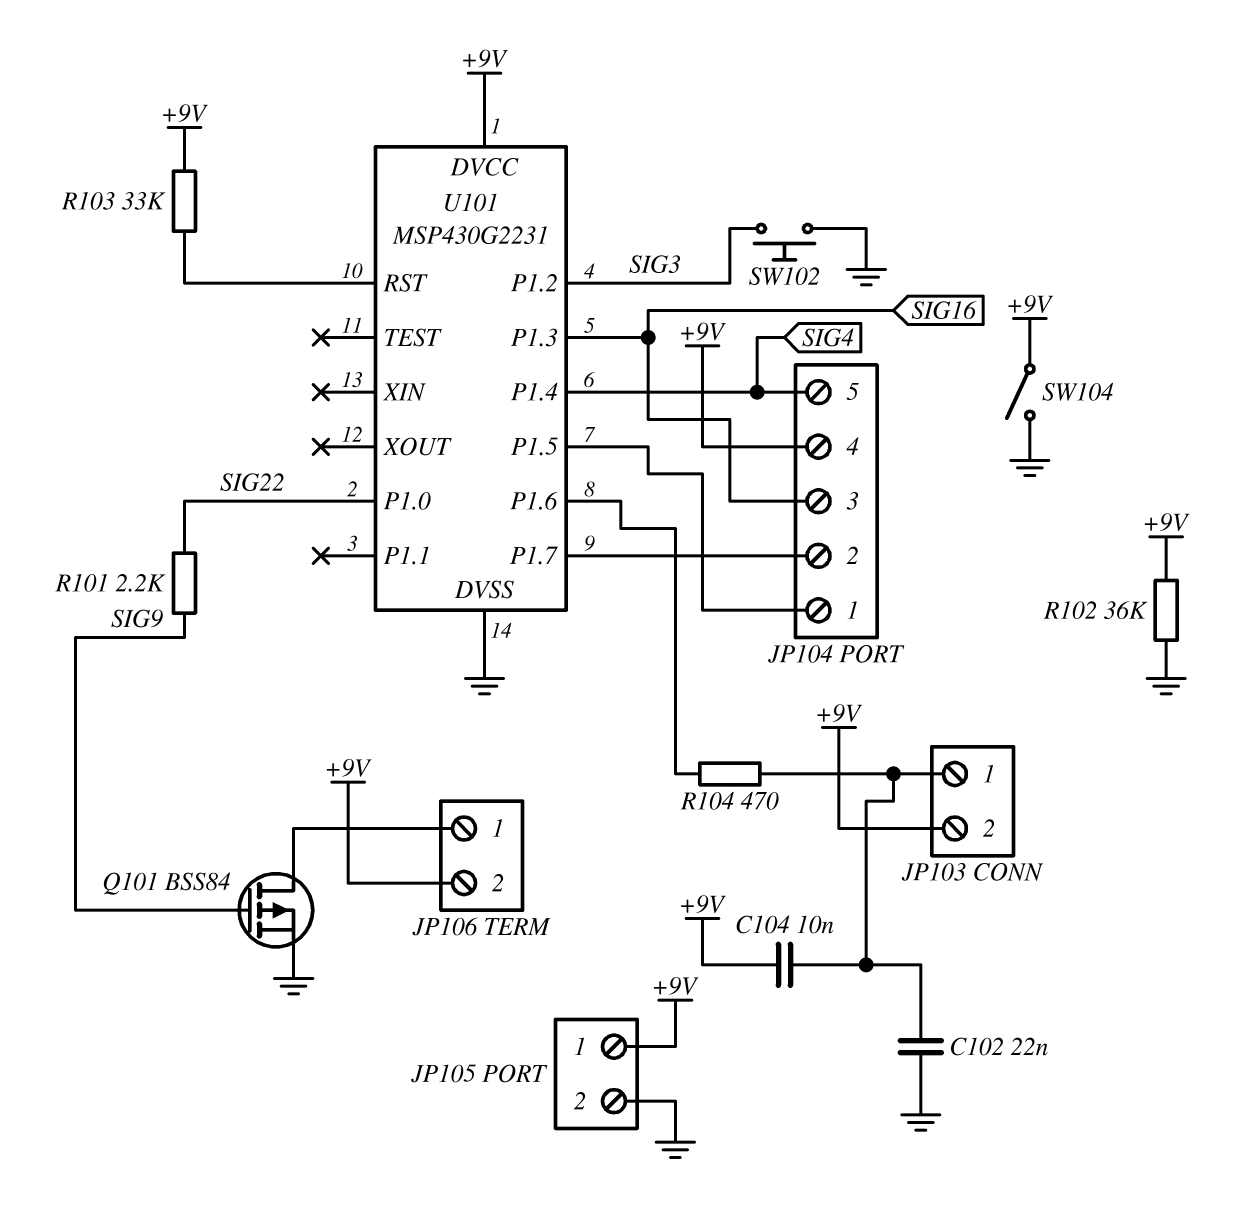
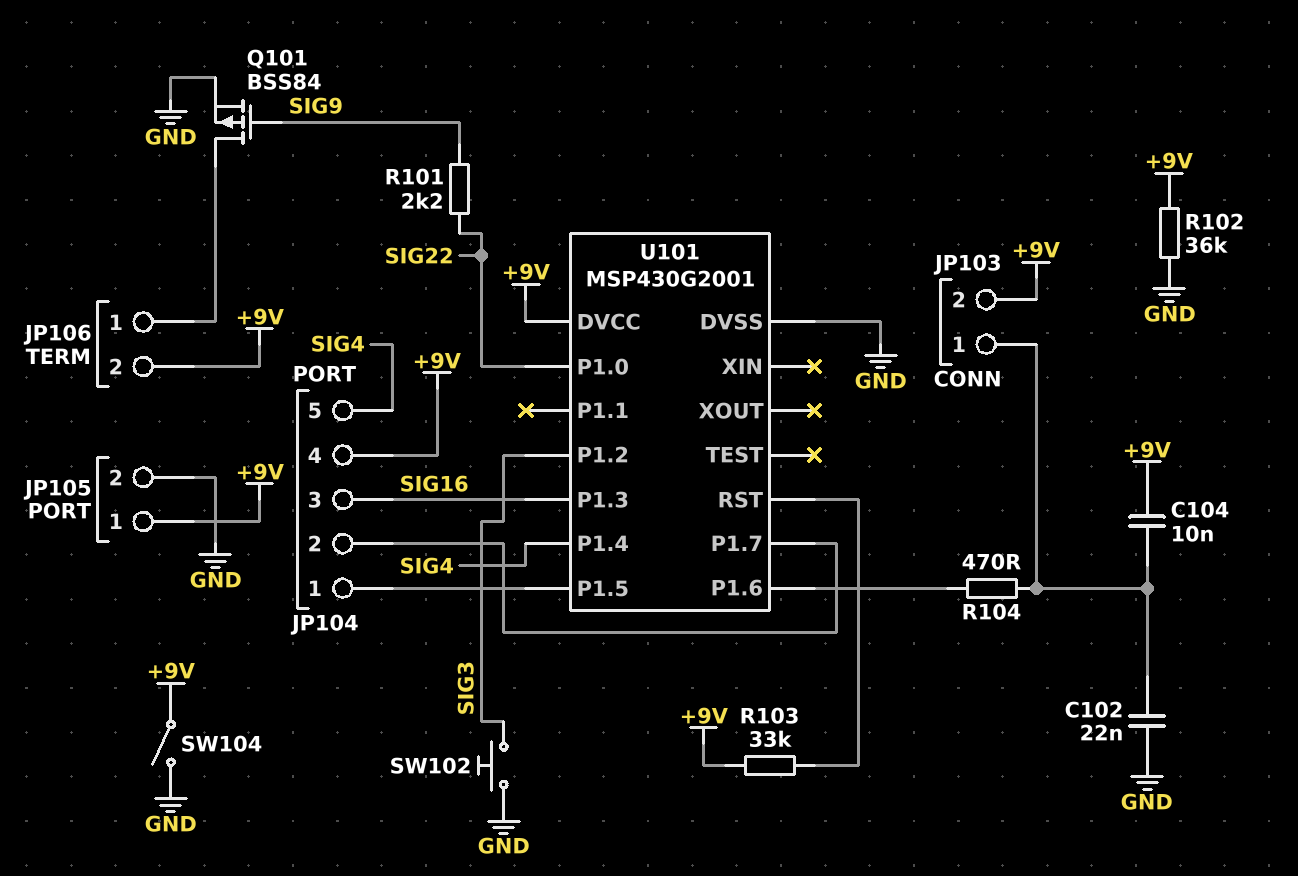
U101: MSP430G2231 -> MSP430G2001

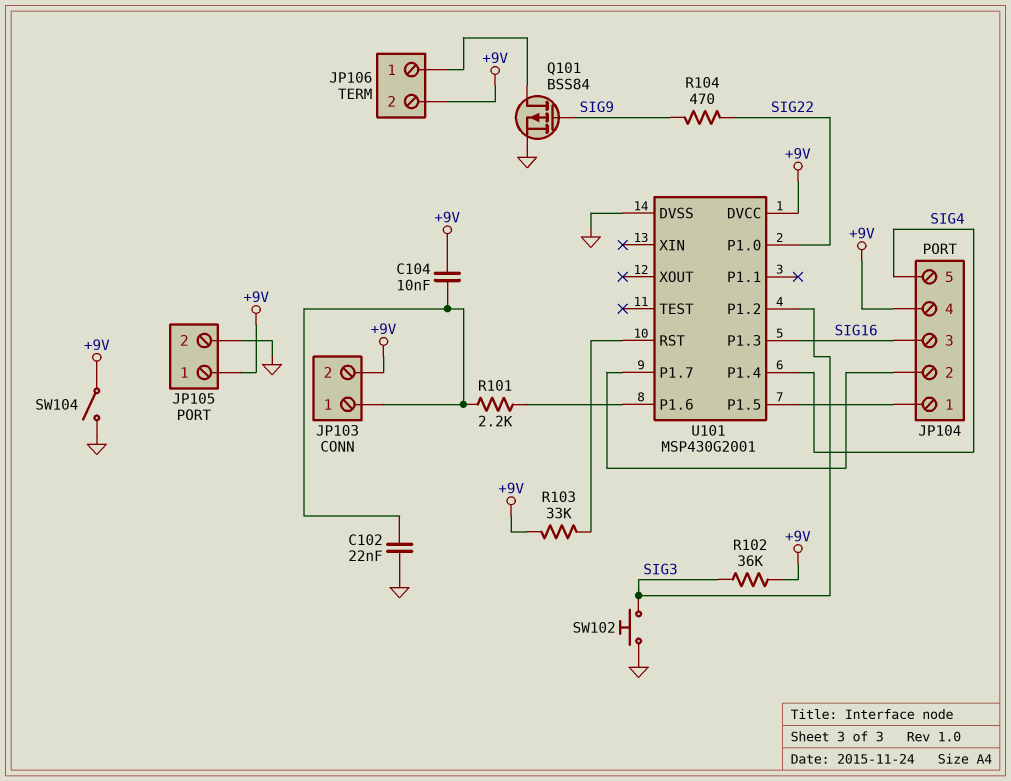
R101: 2.2k (SIG9, SIG22) -> 2.2k (JP103/1, U101/P1.6)
R102: 36k (+9V, GND) -> 36k (+9V, SIG3)
R104: 470 (JP103/1, U101/P1.6) -> 470 (SIG9, SIG22)

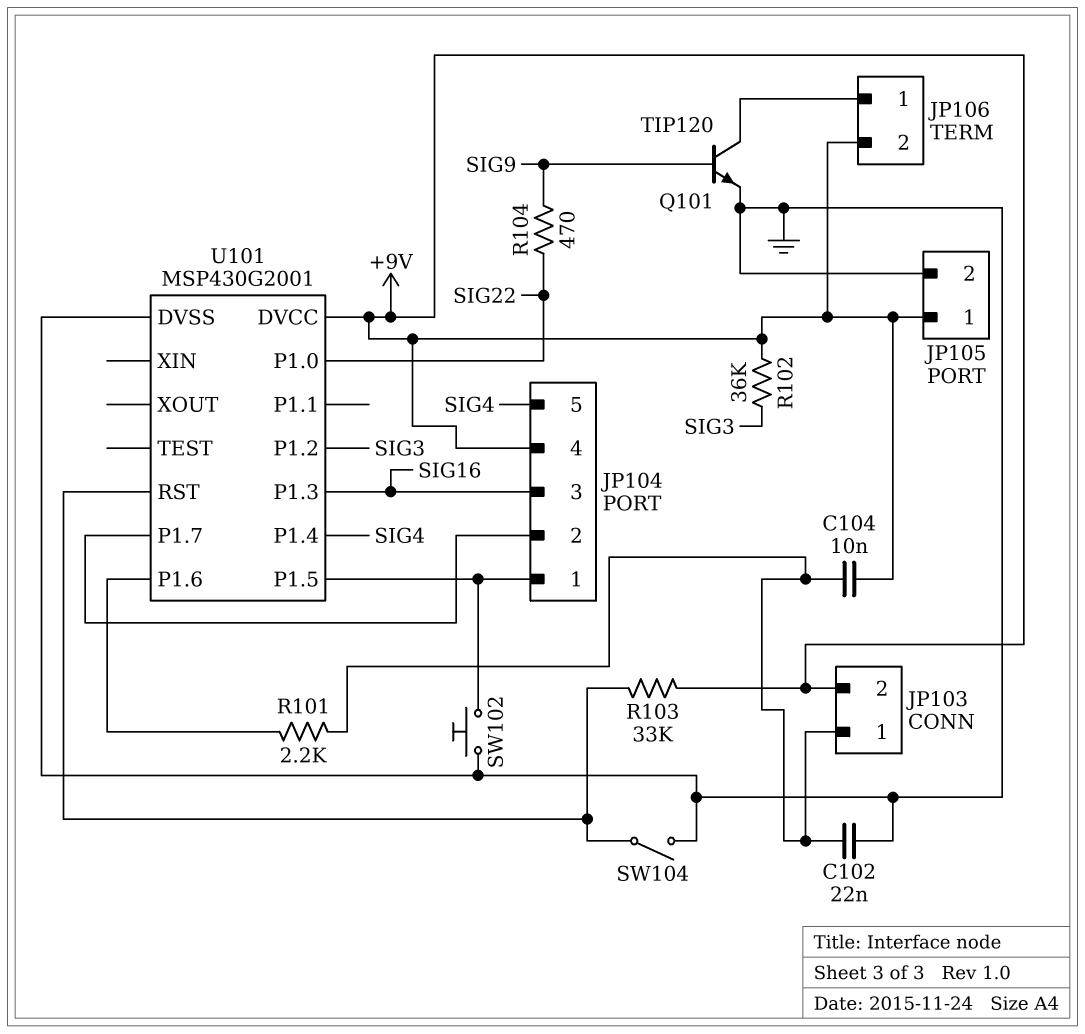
Q101: PMOS BSS84 (G SIG9, D JP106/1, S GND) -> NPN TIP120 (B SIG9, C JP106/1, E GND)
SW102: button (GND, SIG3) -> button (GND, JP104/1)
SW104: switch (+9V, GND) -> switch (GND, U101/RST)

